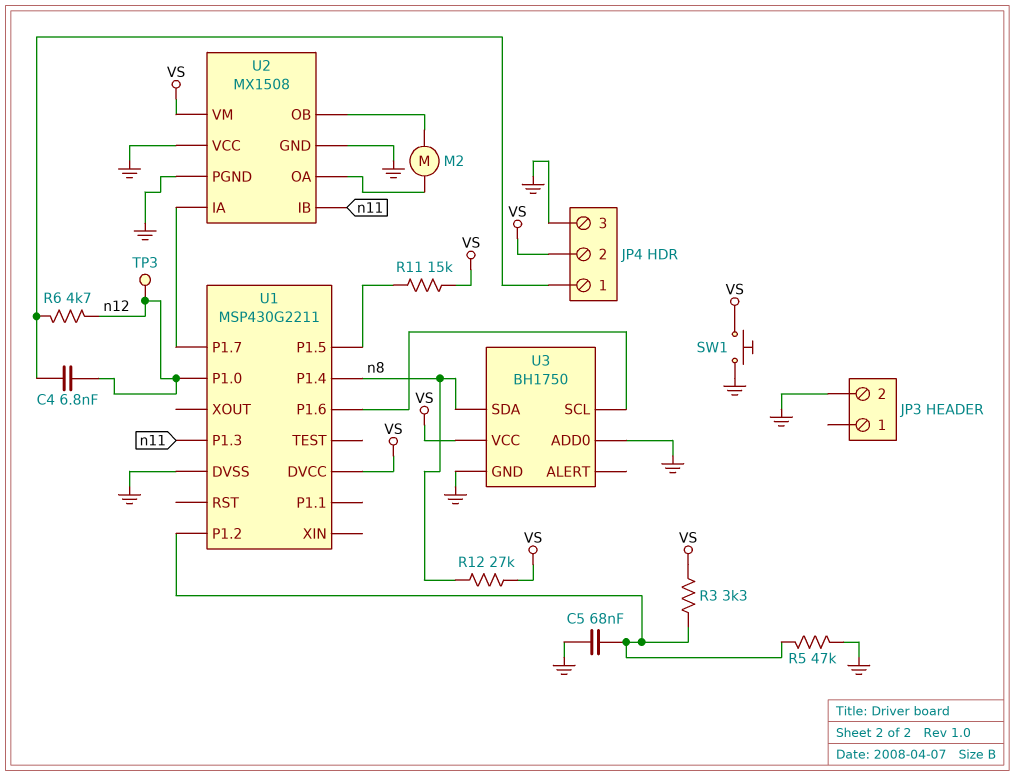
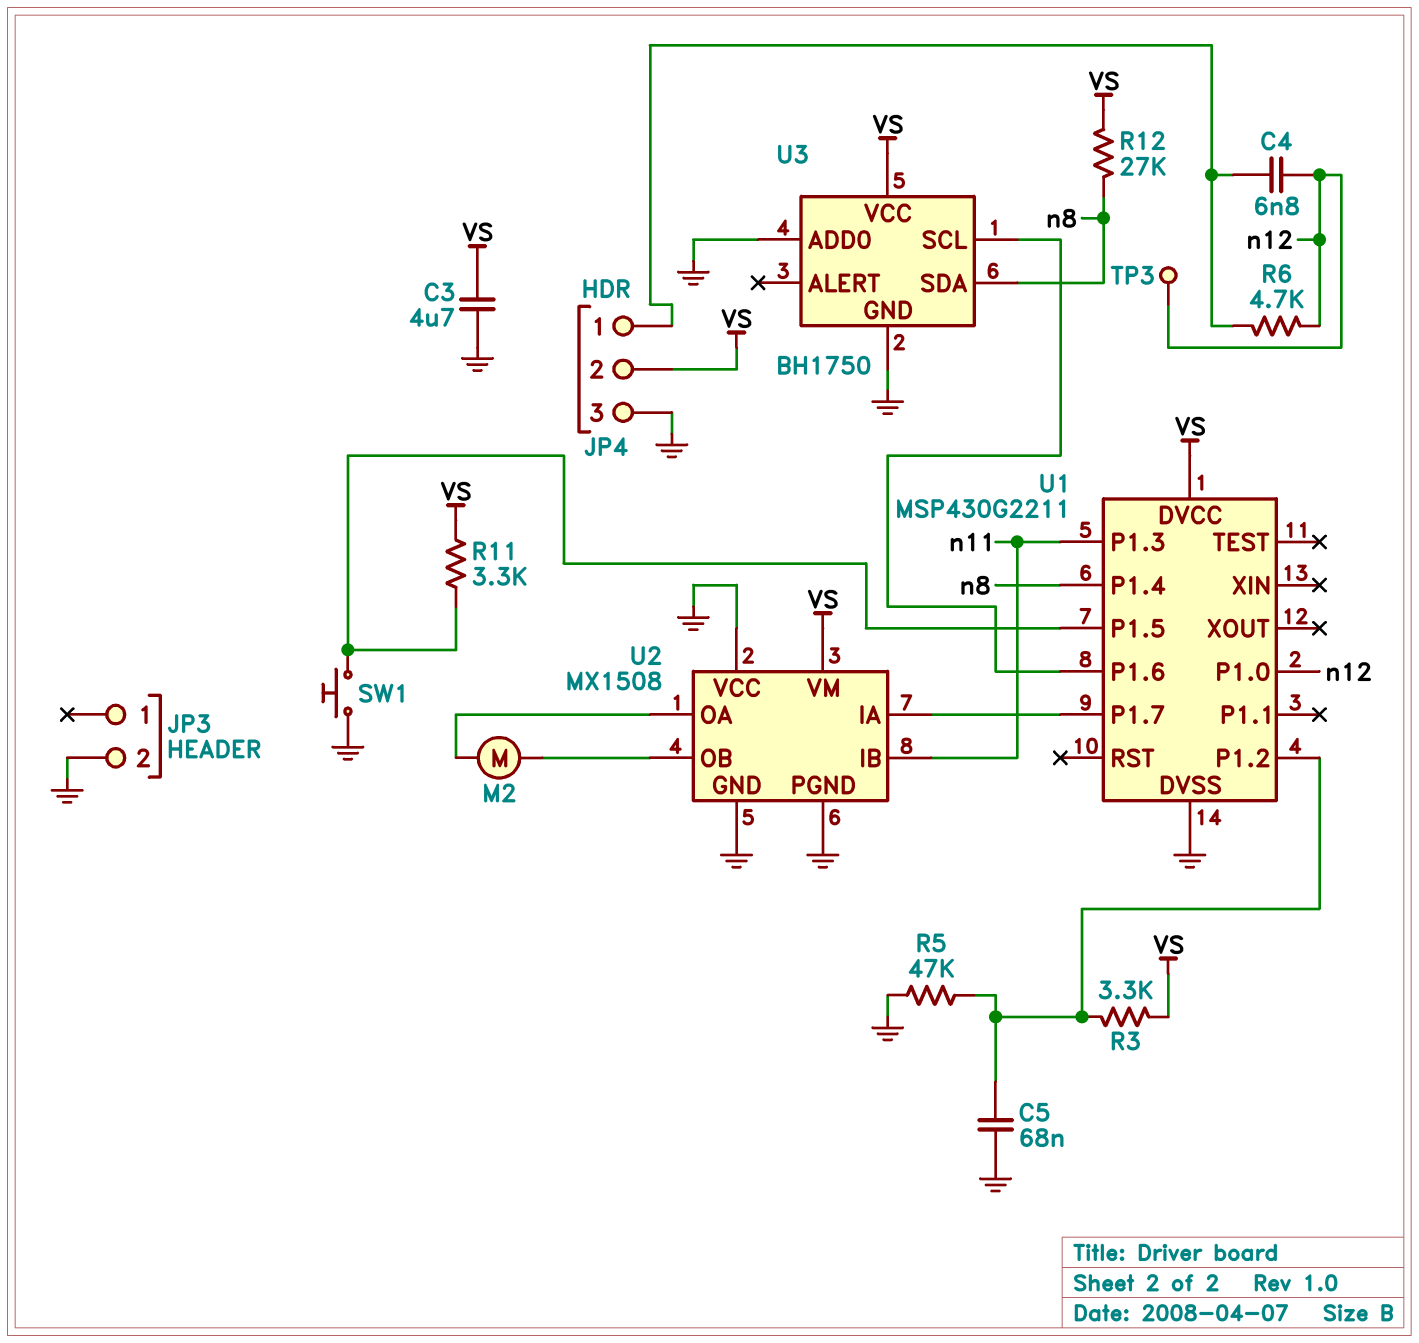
C3: none -> 4.7uF (GND, VS)
R11: 15k (U1/P1.5, VS) -> 3.3k (U1/P1.5, VS)
SW1: button (GND, VS) -> button (GND, U1/P1.5)

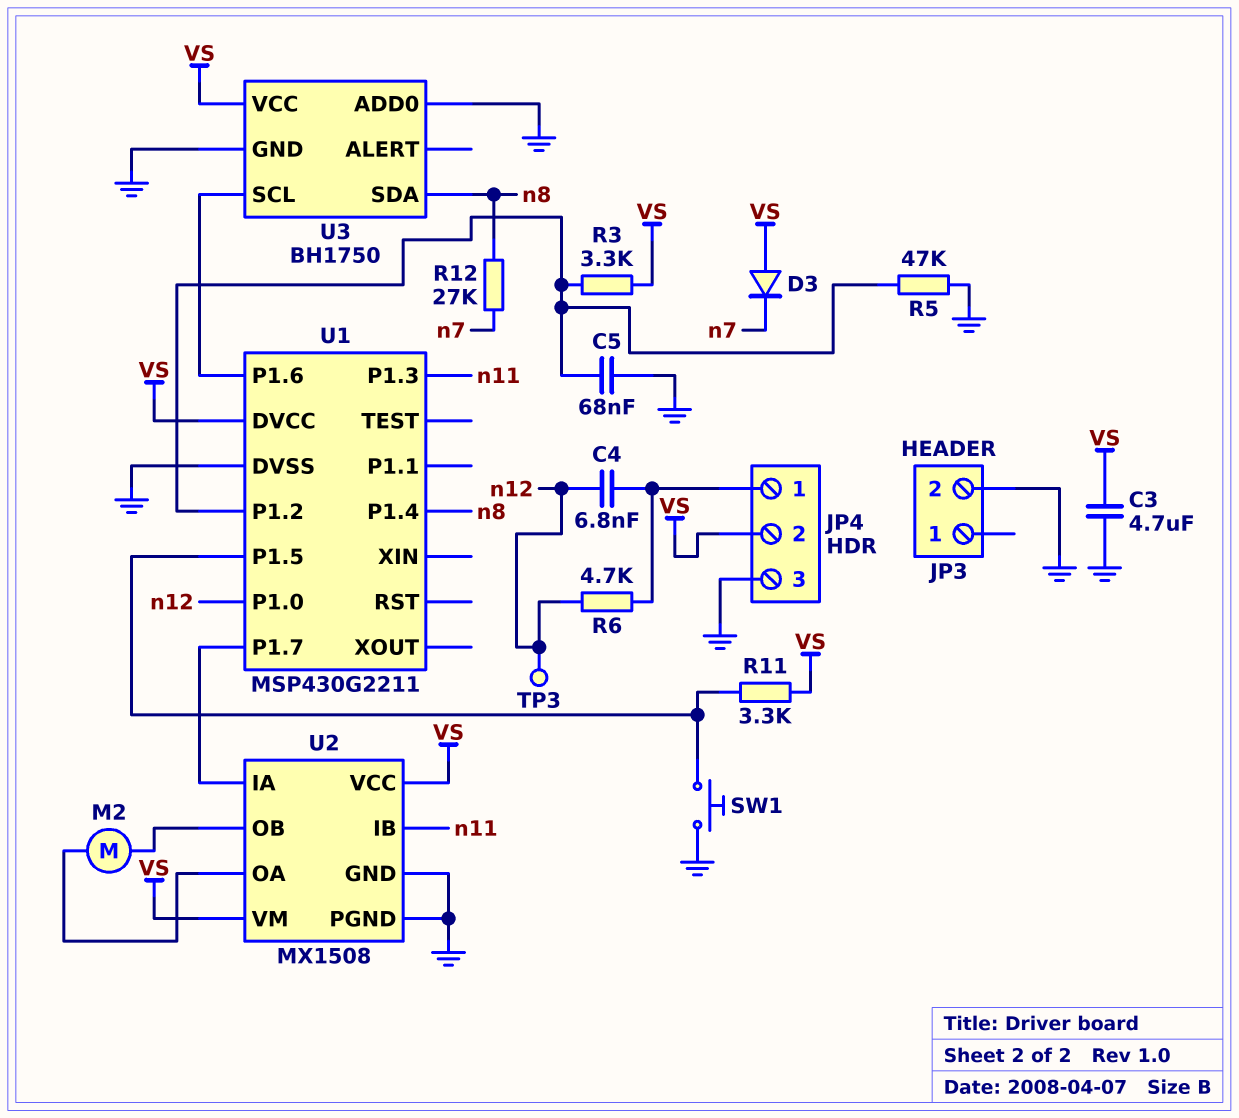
D3: none -> diode (A VS, K n7)
R12: 27k (VS, n8) -> 27k (n7, n8)
U2 pin VCC: GND -> VS

